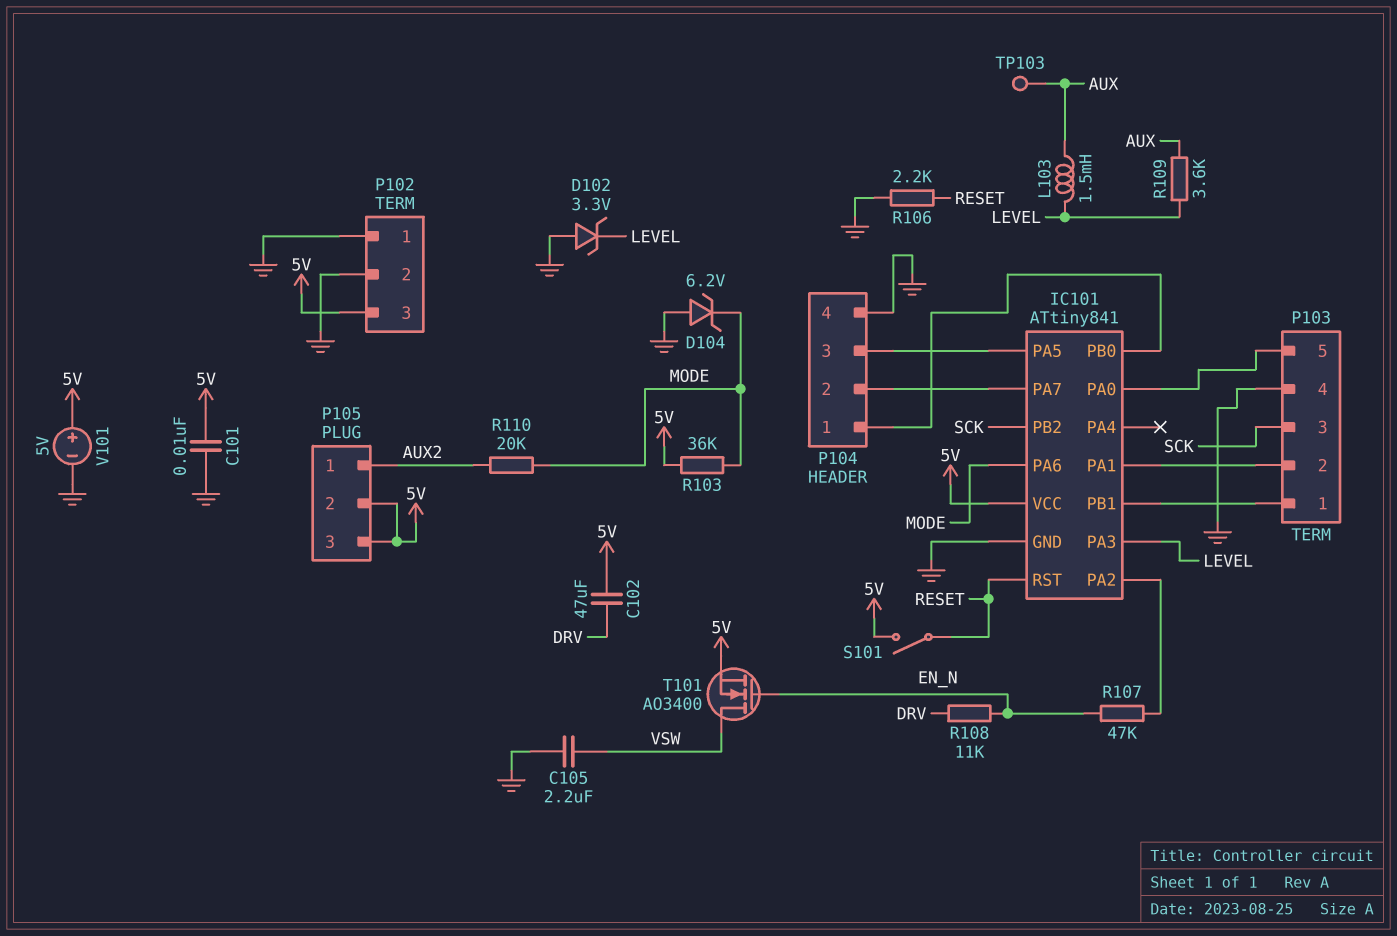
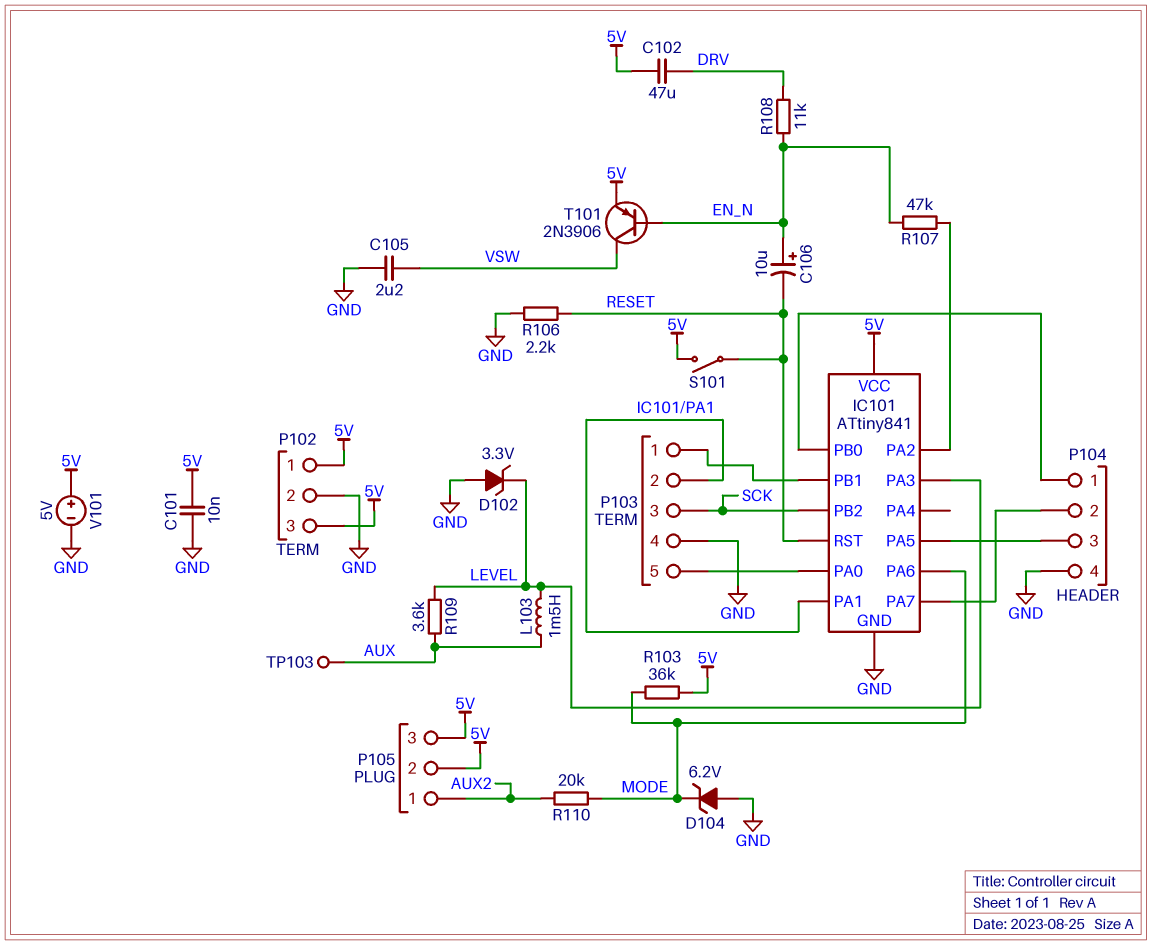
C106: none -> 10uF (plus EN_N, minus RESET)
P102 pin 1: GND -> 5V
T101: NMOS AO3400 (G EN_N, D VSW, S 5V) -> PNP 2N3906 (B EN_N, C VSW, E 5V)

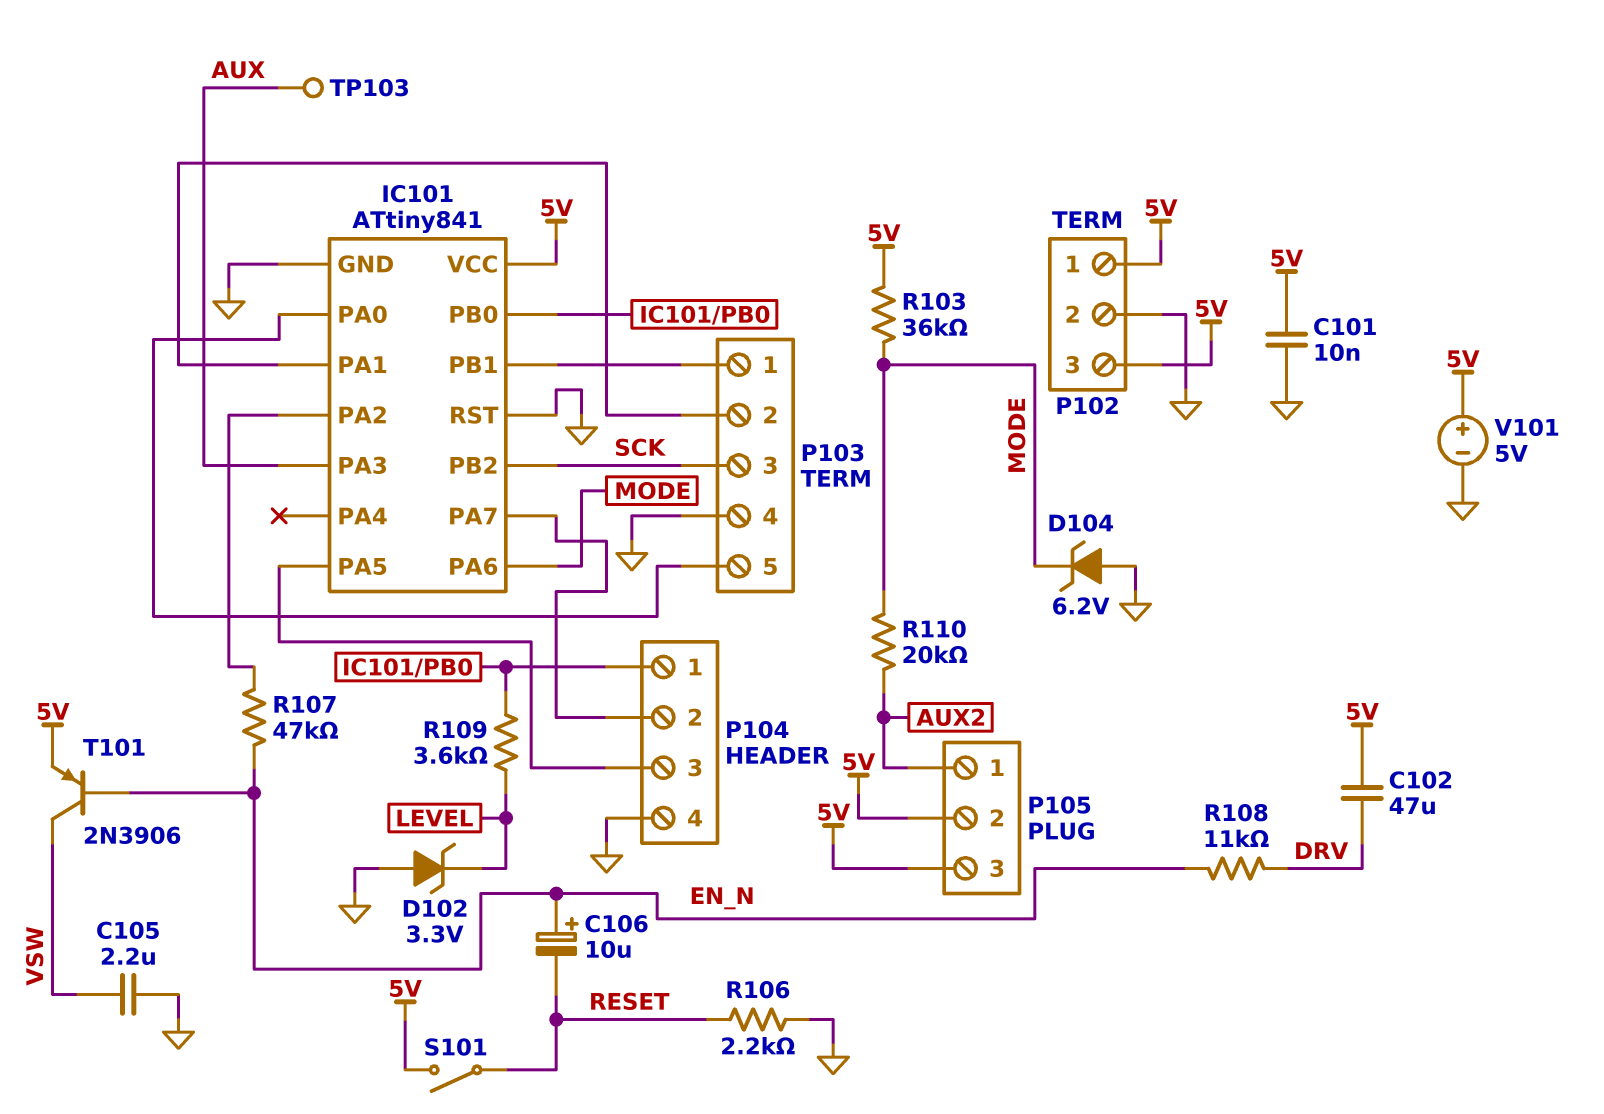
IC101 pin PA3: LEVEL -> AUX
IC101 pin RST: RESET -> GND
L103: 1.5mH (AUX, LEVEL) -> none
R109: 3.6k (AUX, LEVEL) -> 3.6k (IC101/PB0, LEVEL)

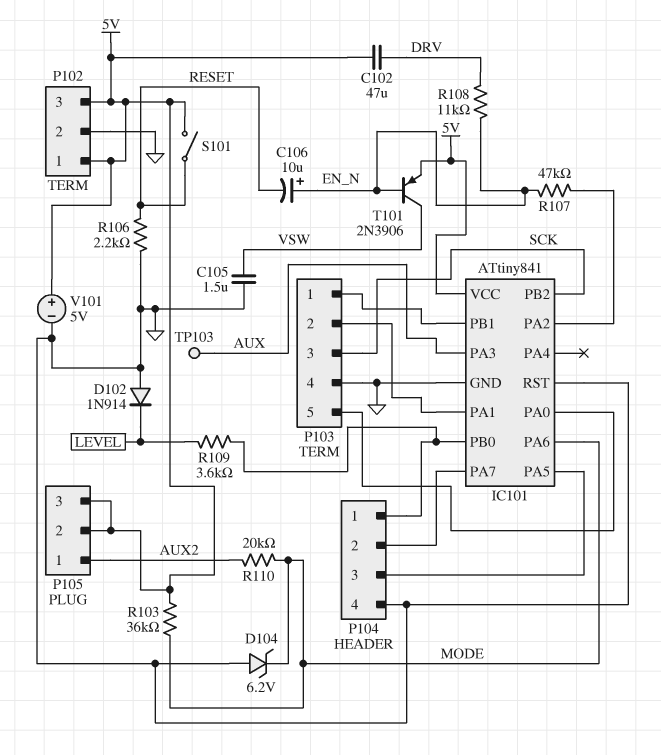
C101: 10nF (5V, GND) -> none
C105: 2.2uF (GND, VSW) -> 1.5uF (GND, VSW)
D102: zener 3.3V (A GND, K LEVEL) -> diode 1N914 (A GND, K LEVEL)

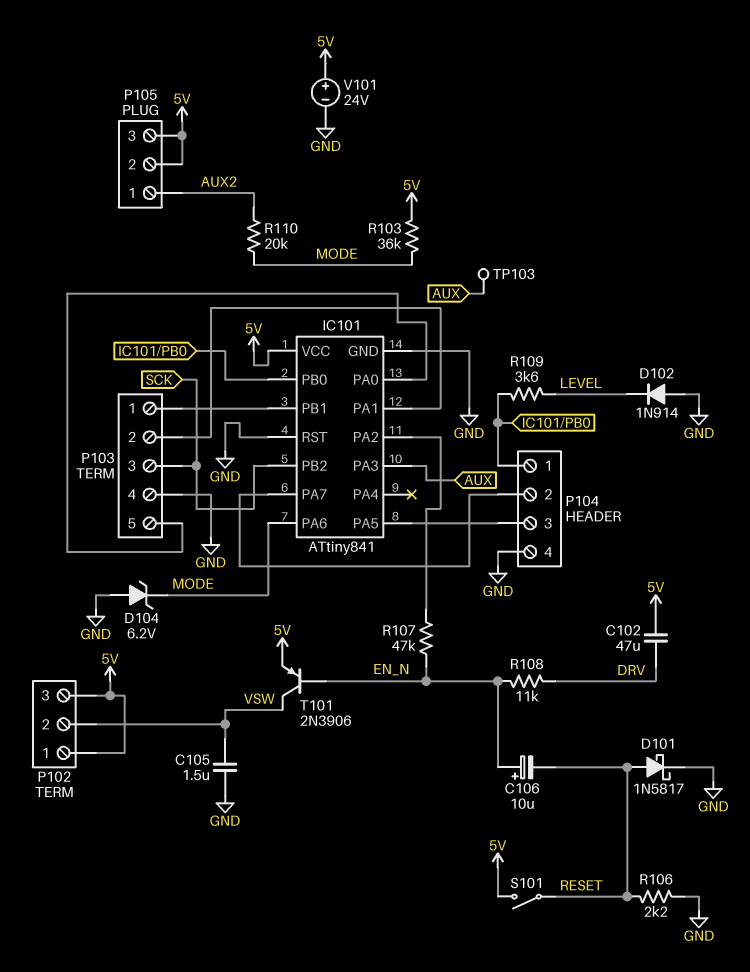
D101: none -> schottky 1N5817 (A RESET, K GND)
P102 pin 2: GND -> VSW
V101: 5V (plus 5V, minus GND) -> 24V (plus 5V, minus GND)

